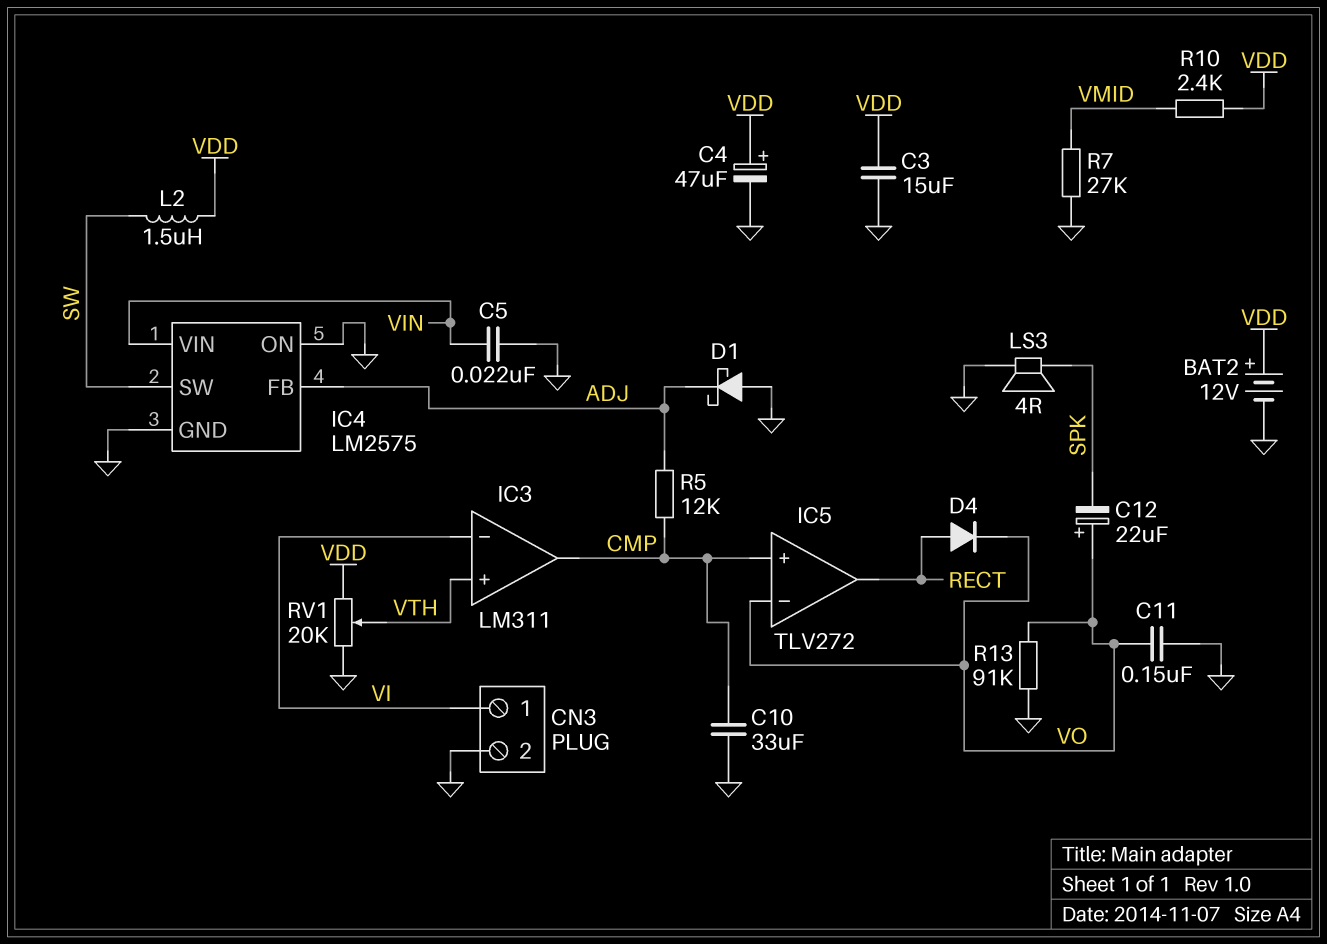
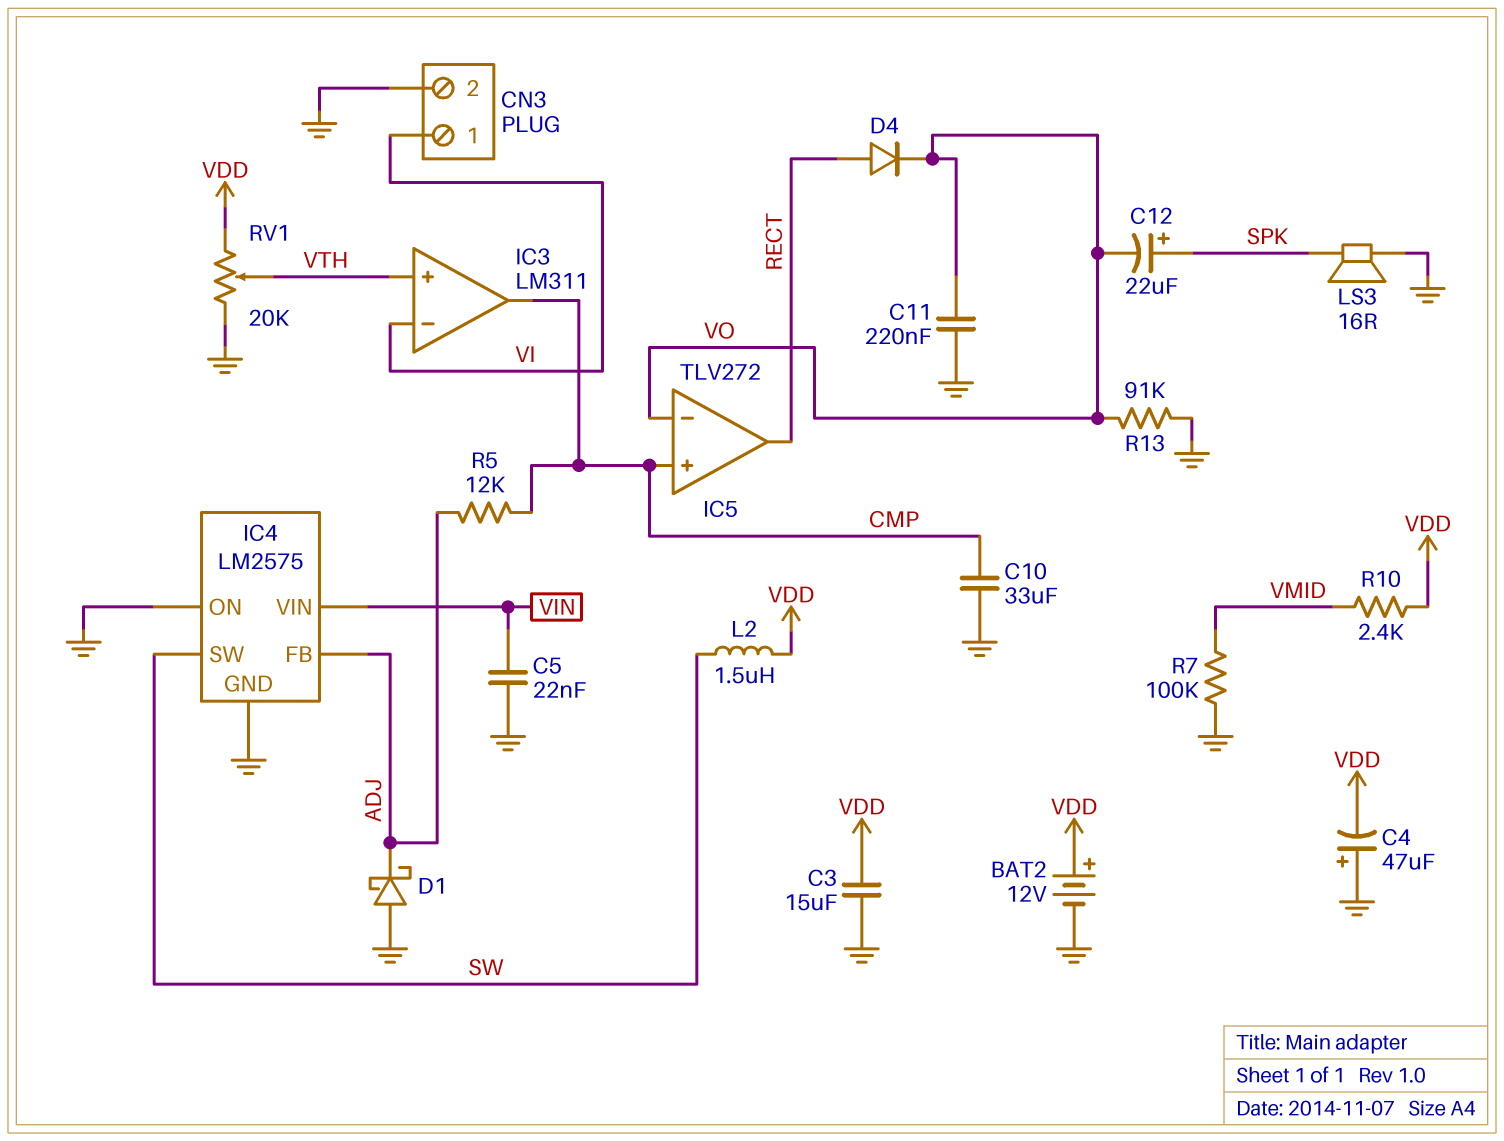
C4: 47uF (plus VDD, minus GND) -> 47uF (plus GND, minus VDD)
C11: 150nF (GND, VO) -> 220nF (GND, VO)
C12: 22uF (plus VO, minus SPK) -> 22uF (plus SPK, minus VO)
LS3: speaker 4R (GND, SPK) -> speaker 16R (GND, SPK)
R7: 27k (GND, VMID) -> 100k (GND, VMID)

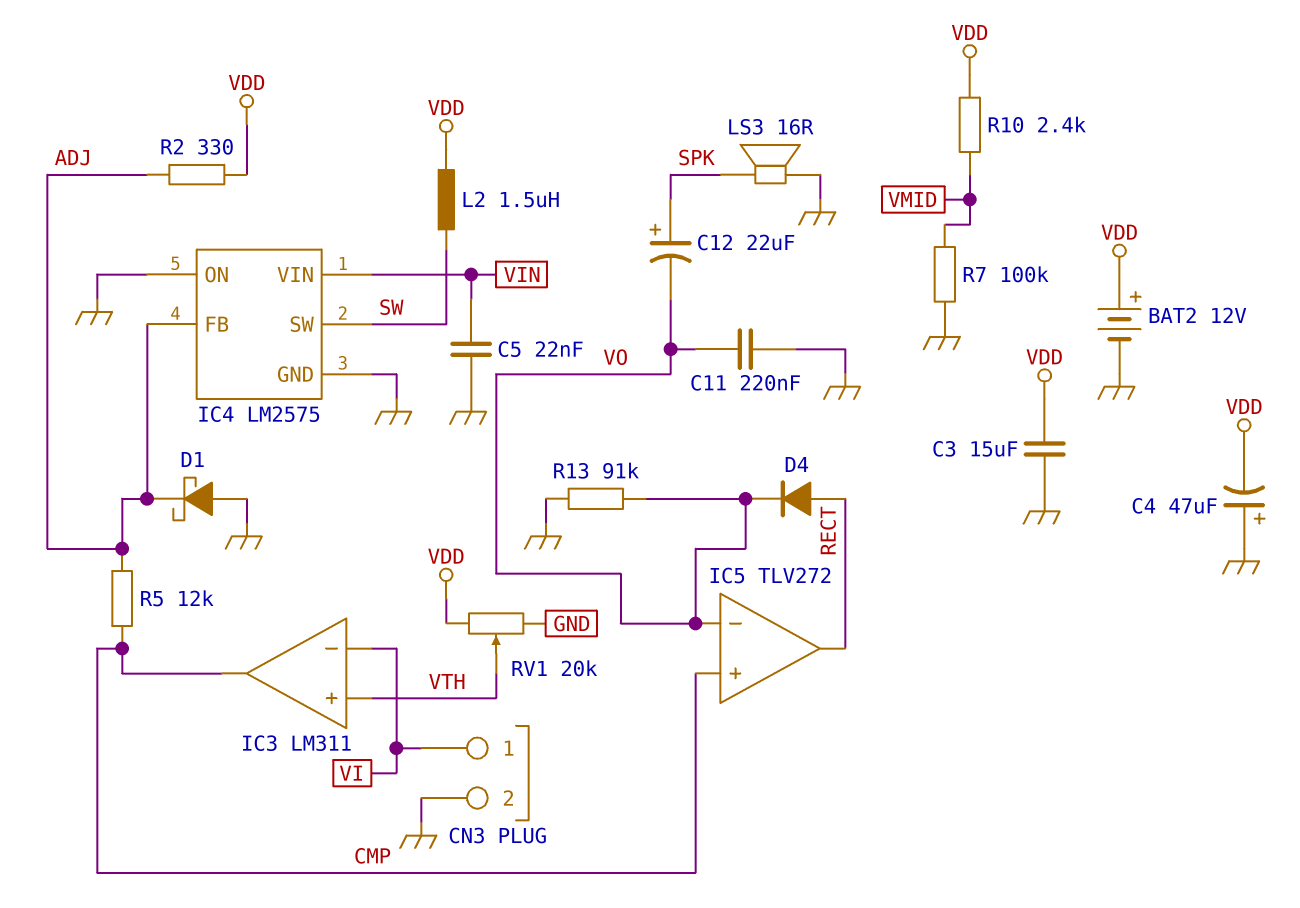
C10: 33uF (CMP, GND) -> none
R2: none -> 330 (ADJ, VDD)

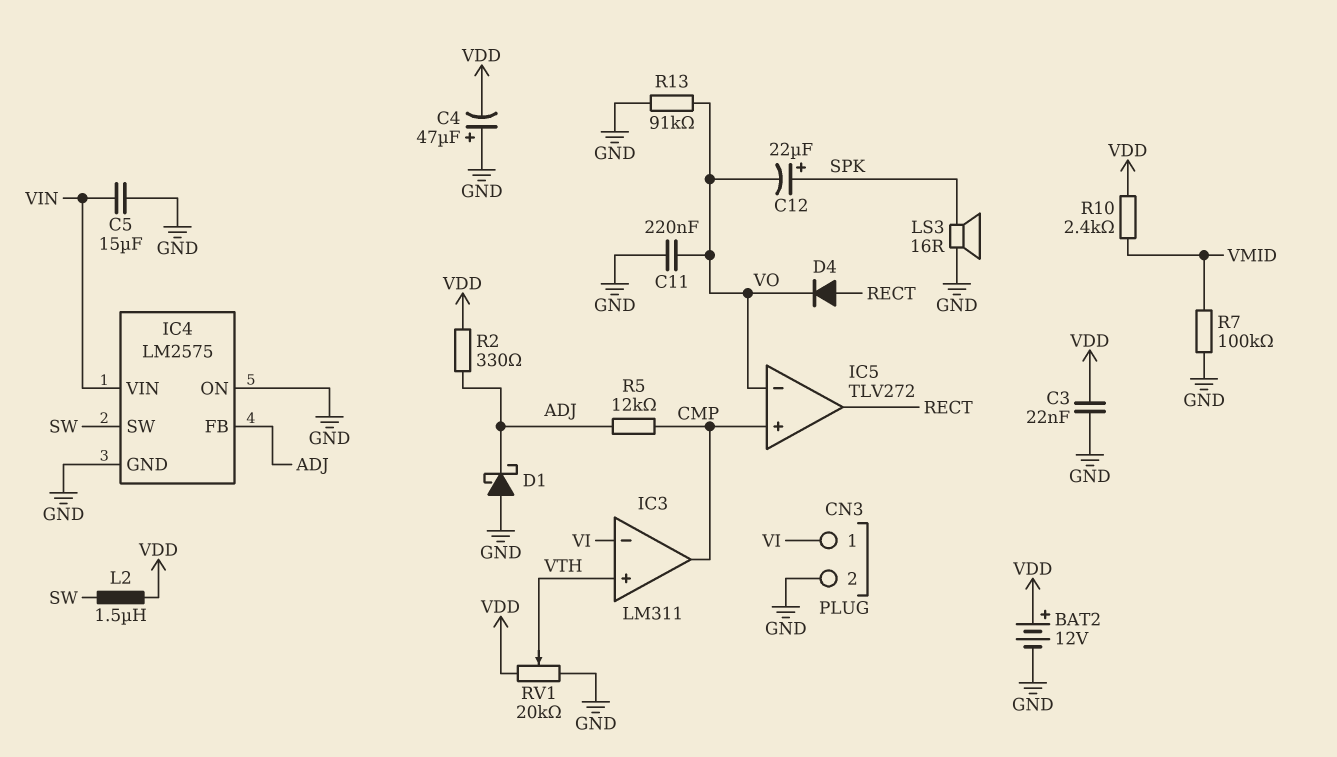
C3: 15uF (GND, VDD) -> 22nF (GND, VDD)
C5: 22nF (GND, VIN) -> 15uF (GND, VIN)

